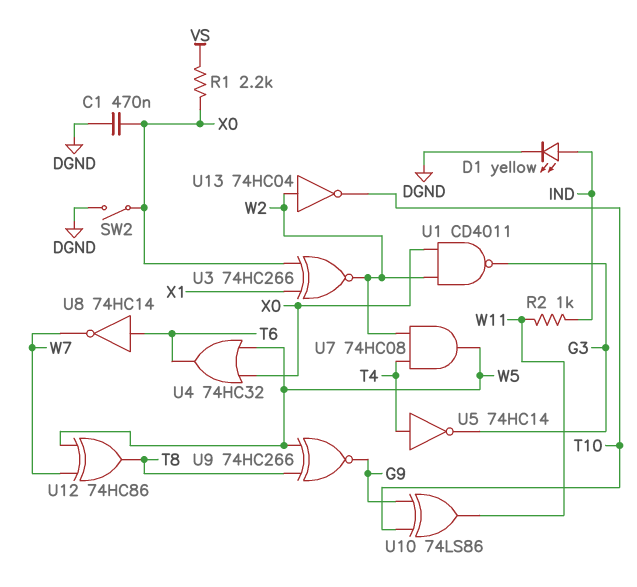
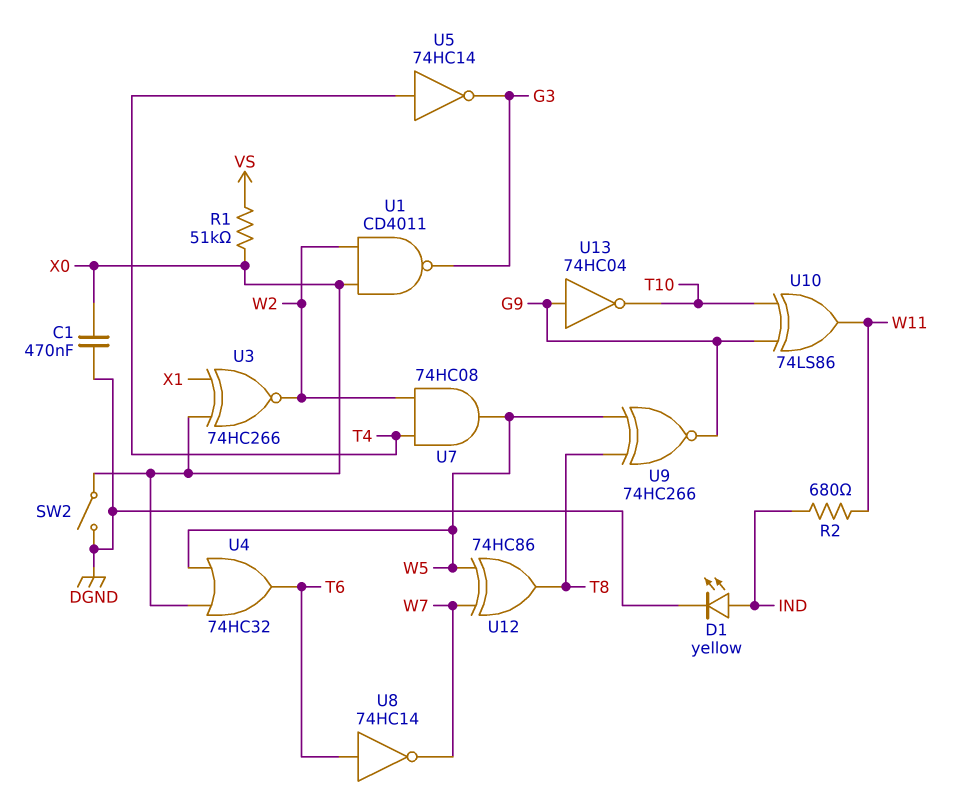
R1: 2.2k (VS, X0) -> 51k (VS, X0)
R2: 1k (IND, W11) -> 680 (IND, W11)
U13: NOT 74HC04 (in W2, out T10) -> NOT 74HC04 (in G9, out T10)

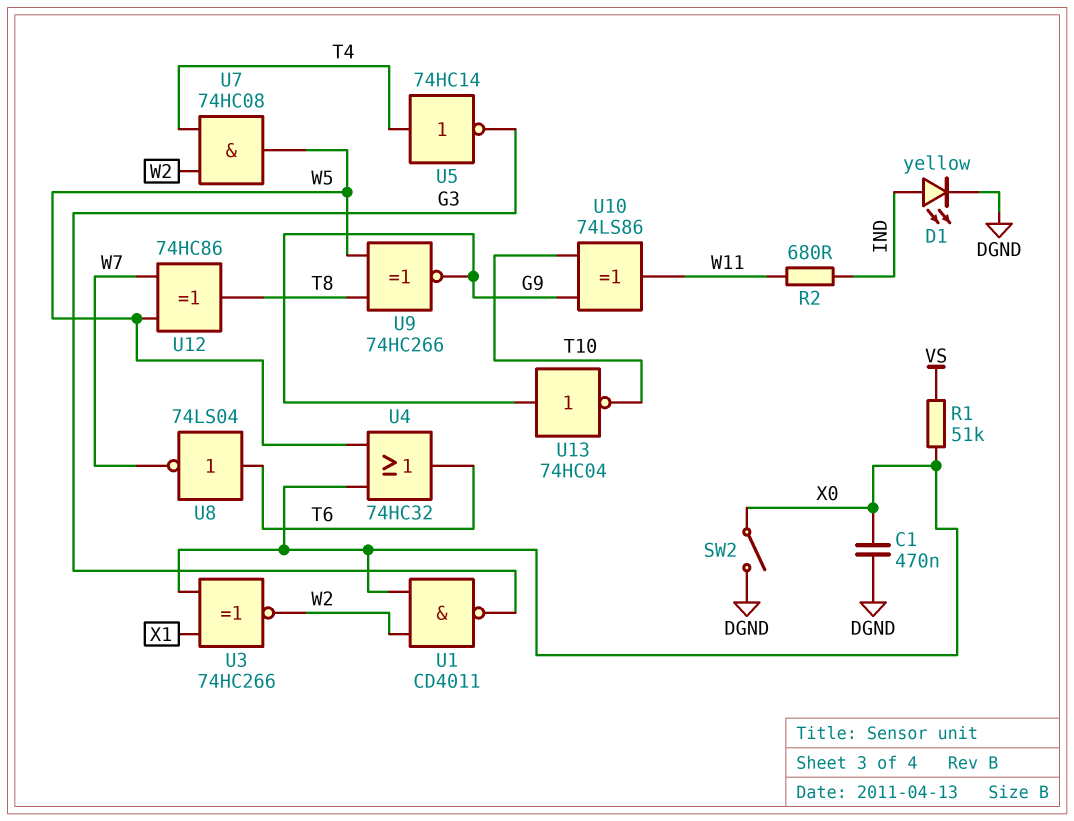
U8: NOT 74HC14 (in T6, out W7) -> NOT 74LS04 (in T6, out W7)

